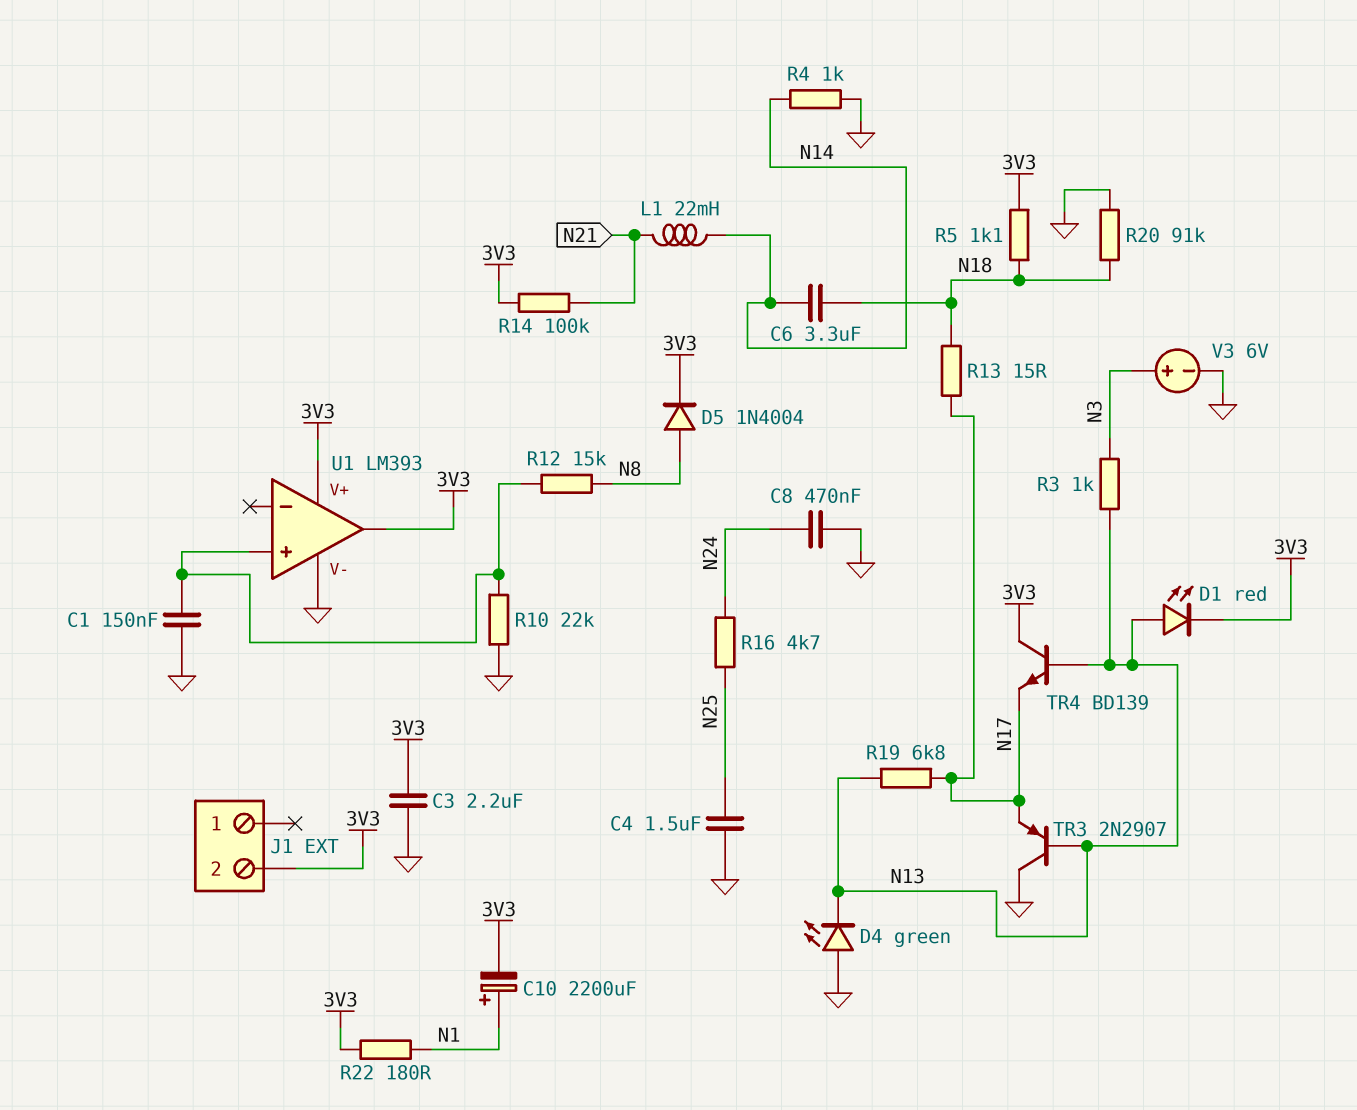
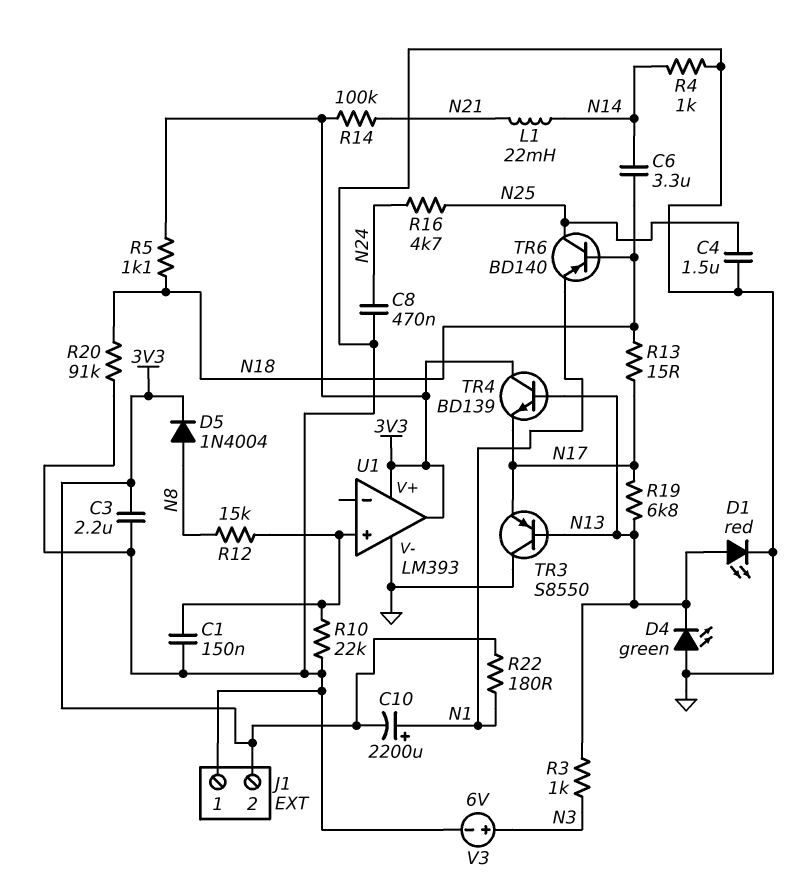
D1: LED red (A N13, K 3V3) -> LED red (A N13, K GND)
J1 pin 1: none -> GND
TR3: PNP 2N2907 (B N13, C GND, E N17) -> PNP S8550 (B N13, C GND, E N17)
TR6: none -> PNP BD140 (B N18, C N25, E N1)

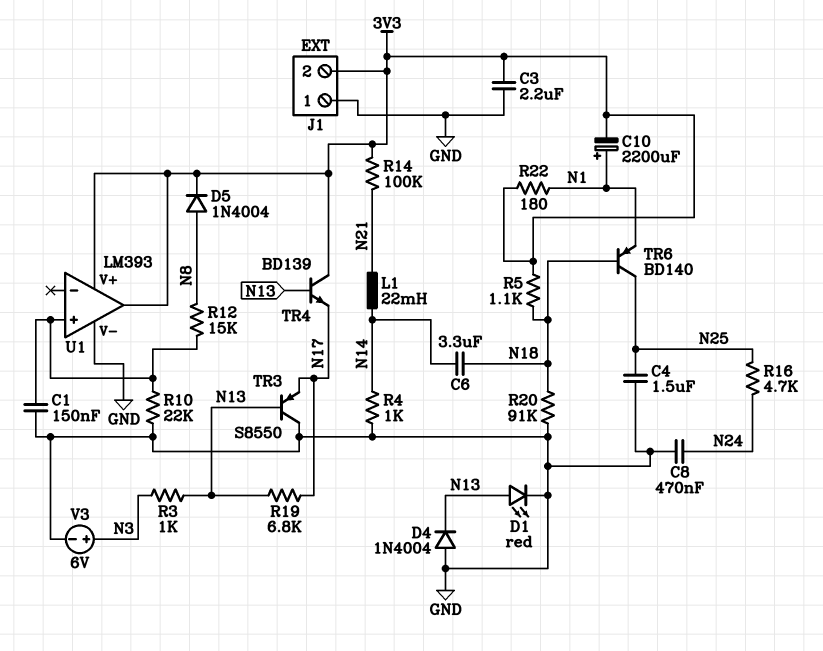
D4: LED green (A GND, K N13) -> diode 1N4004 (A GND, K N13)
R13: 15 (N17, N18) -> none

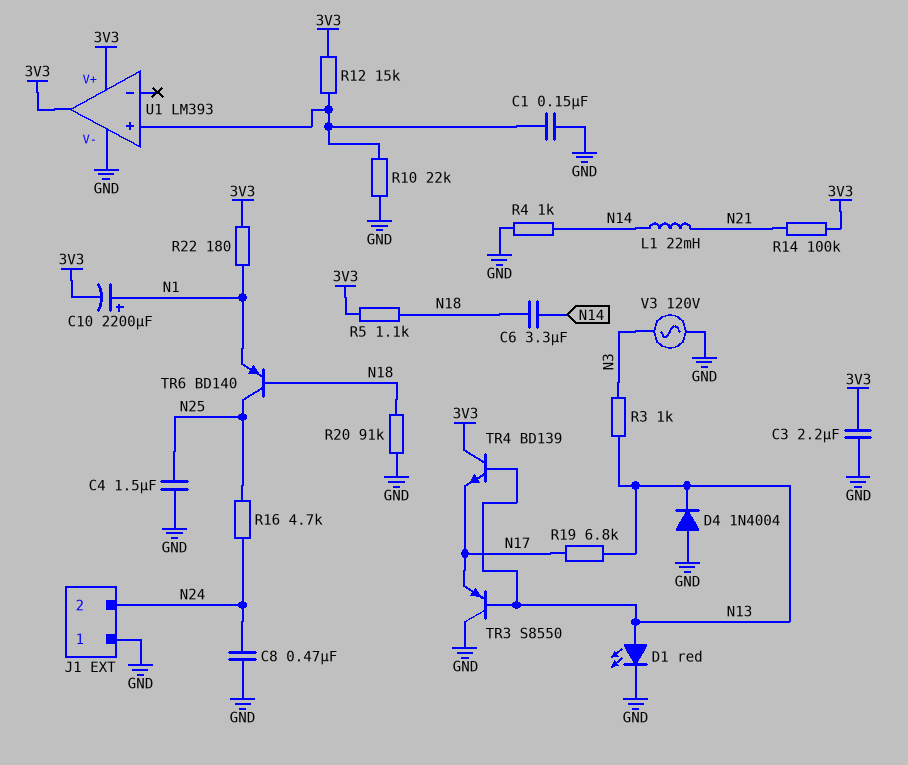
D5: diode 1N4004 (A N8, K 3V3) -> none
J1 pin 2: 3V3 -> N24
R12: 15k (N8, U1/in+) -> 15k (3V3, U1/in+)
V3: 6V (plus N3, minus GND) -> AC 120V (GND, N3)

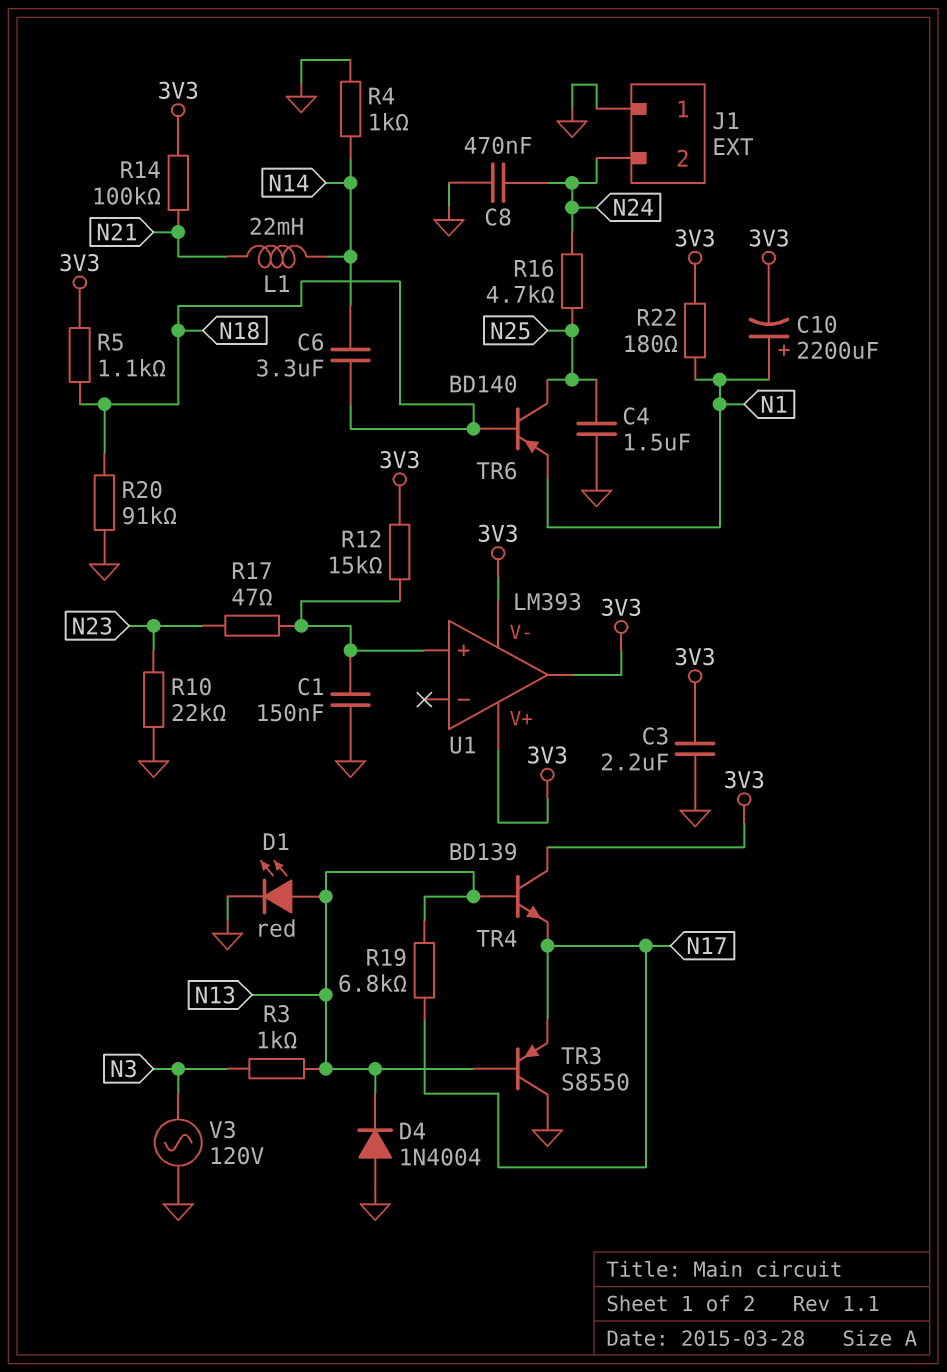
R10: 22k (GND, U1/in+) -> 22k (GND, N23)
R17: none -> 47 (N23, U1/in+)
U1 pin V-: GND -> 3V3

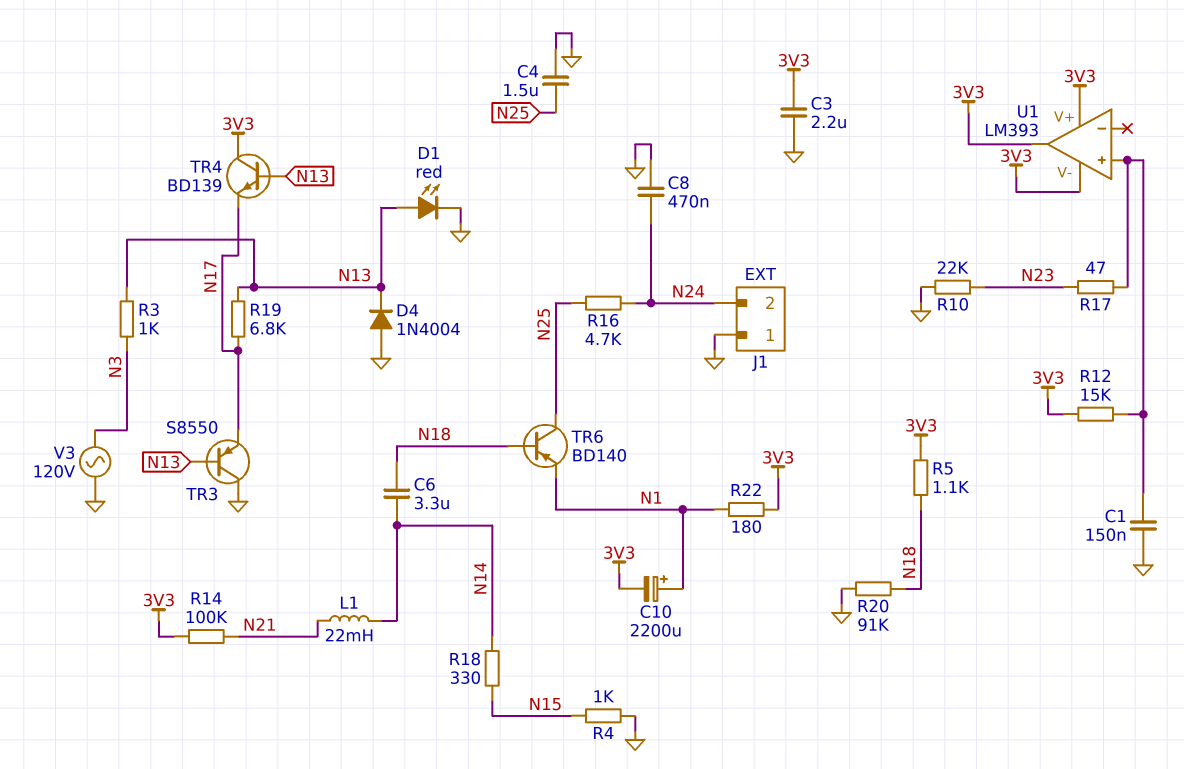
R4: 1k (GND, N14) -> 1k (GND, N15)
R18: none -> 330 (N14, N15)

